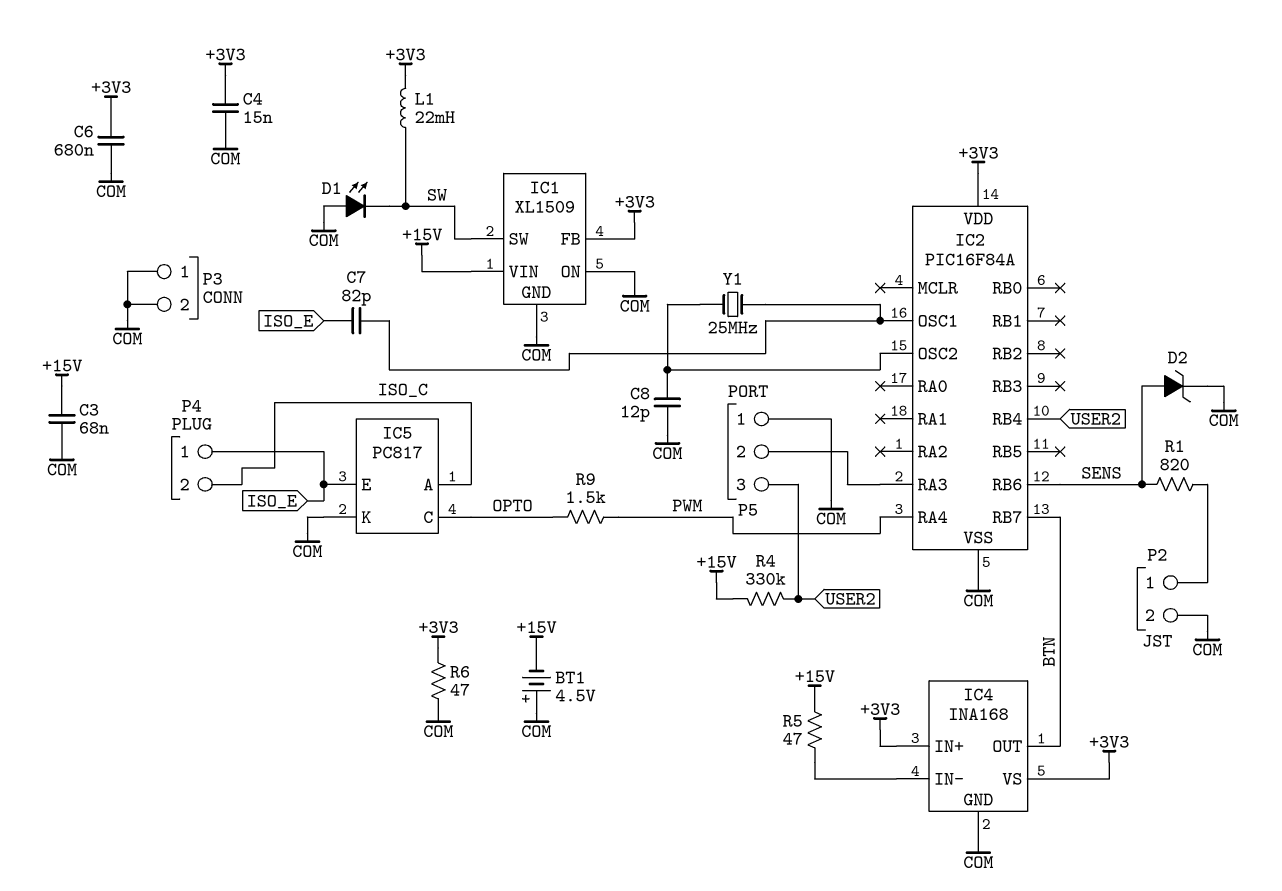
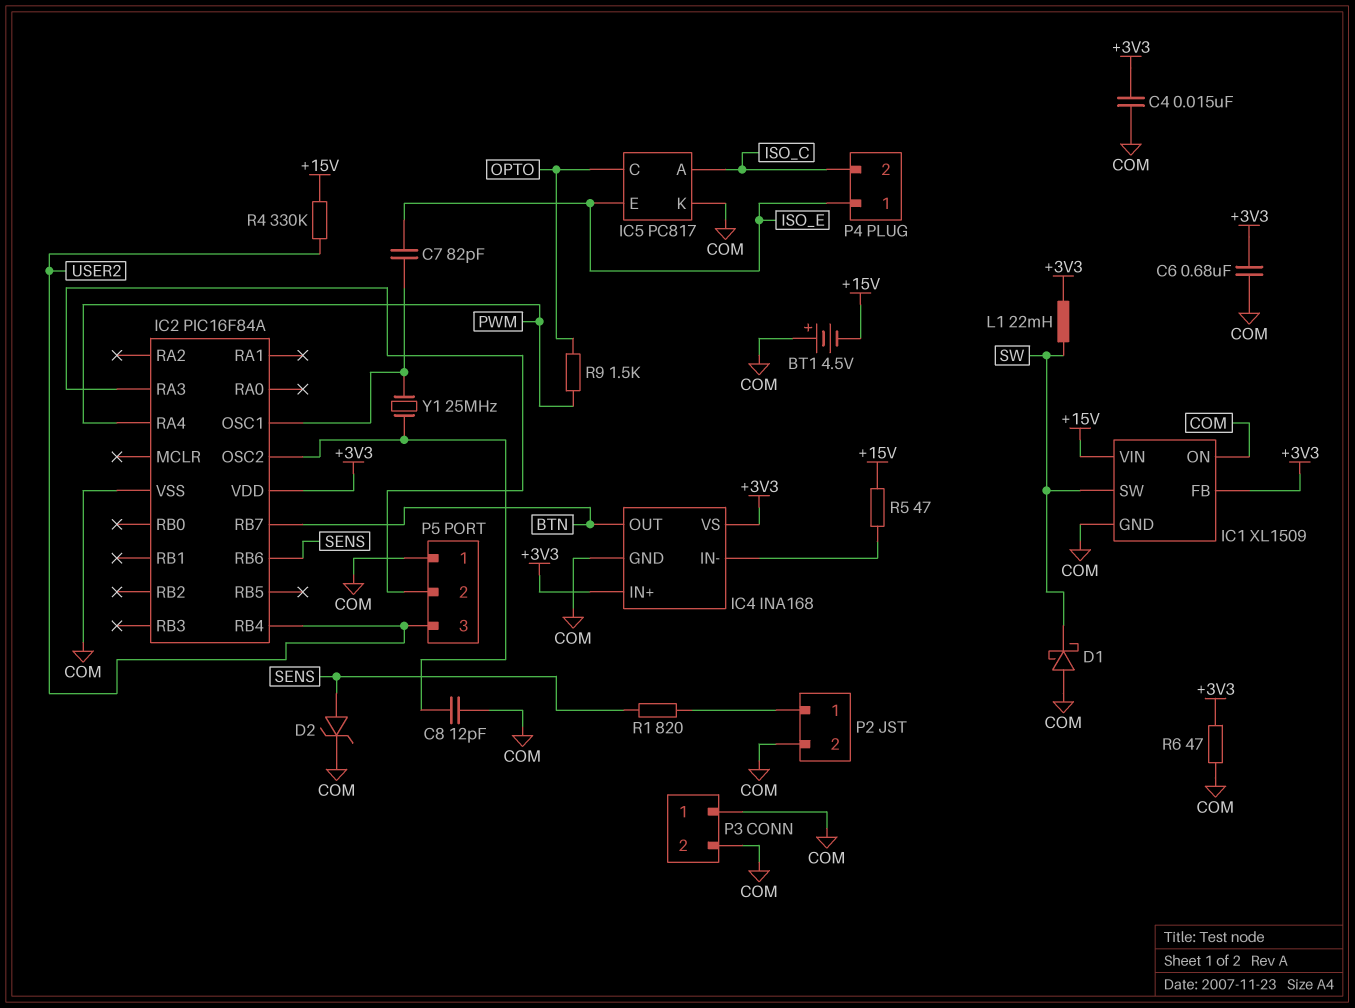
C3: 68nF (+15V, COM) -> none
D1: LED (A COM, K SW) -> schottky (A COM, K SW)

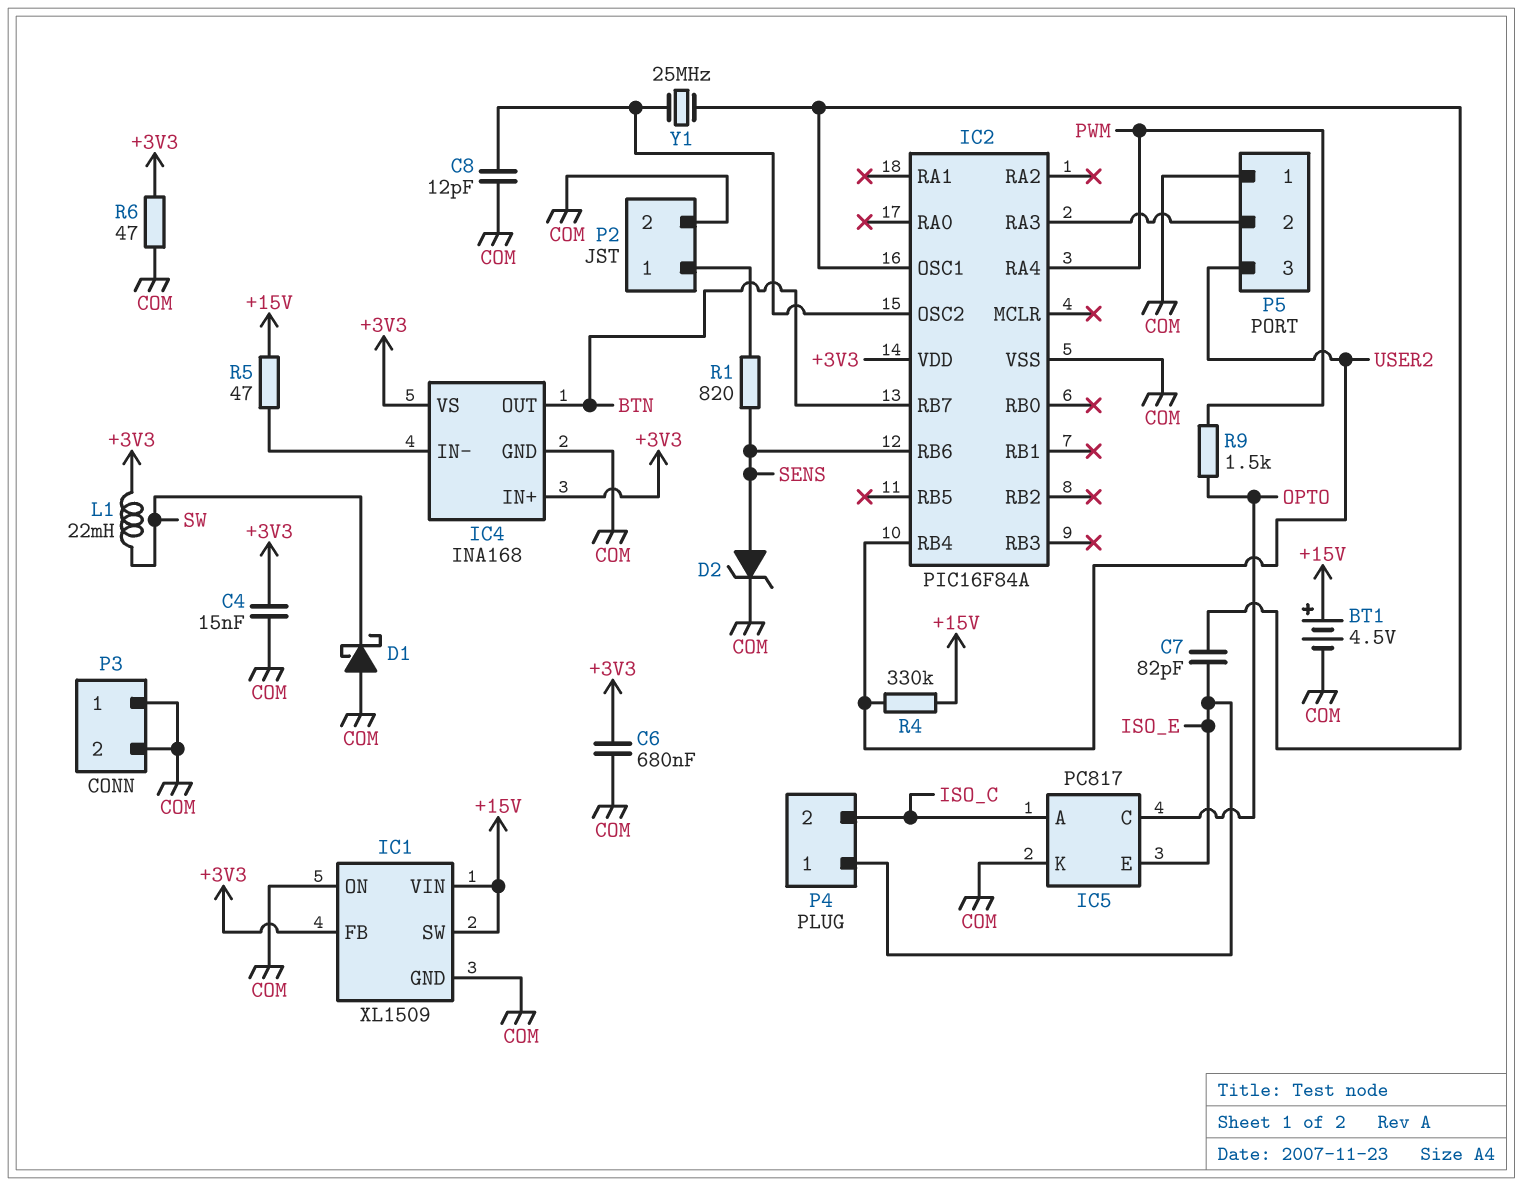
BT1: 4.5V (plus COM, minus +15V) -> 4.5V (plus +15V, minus COM)
IC1 pin SW: SW -> +15V

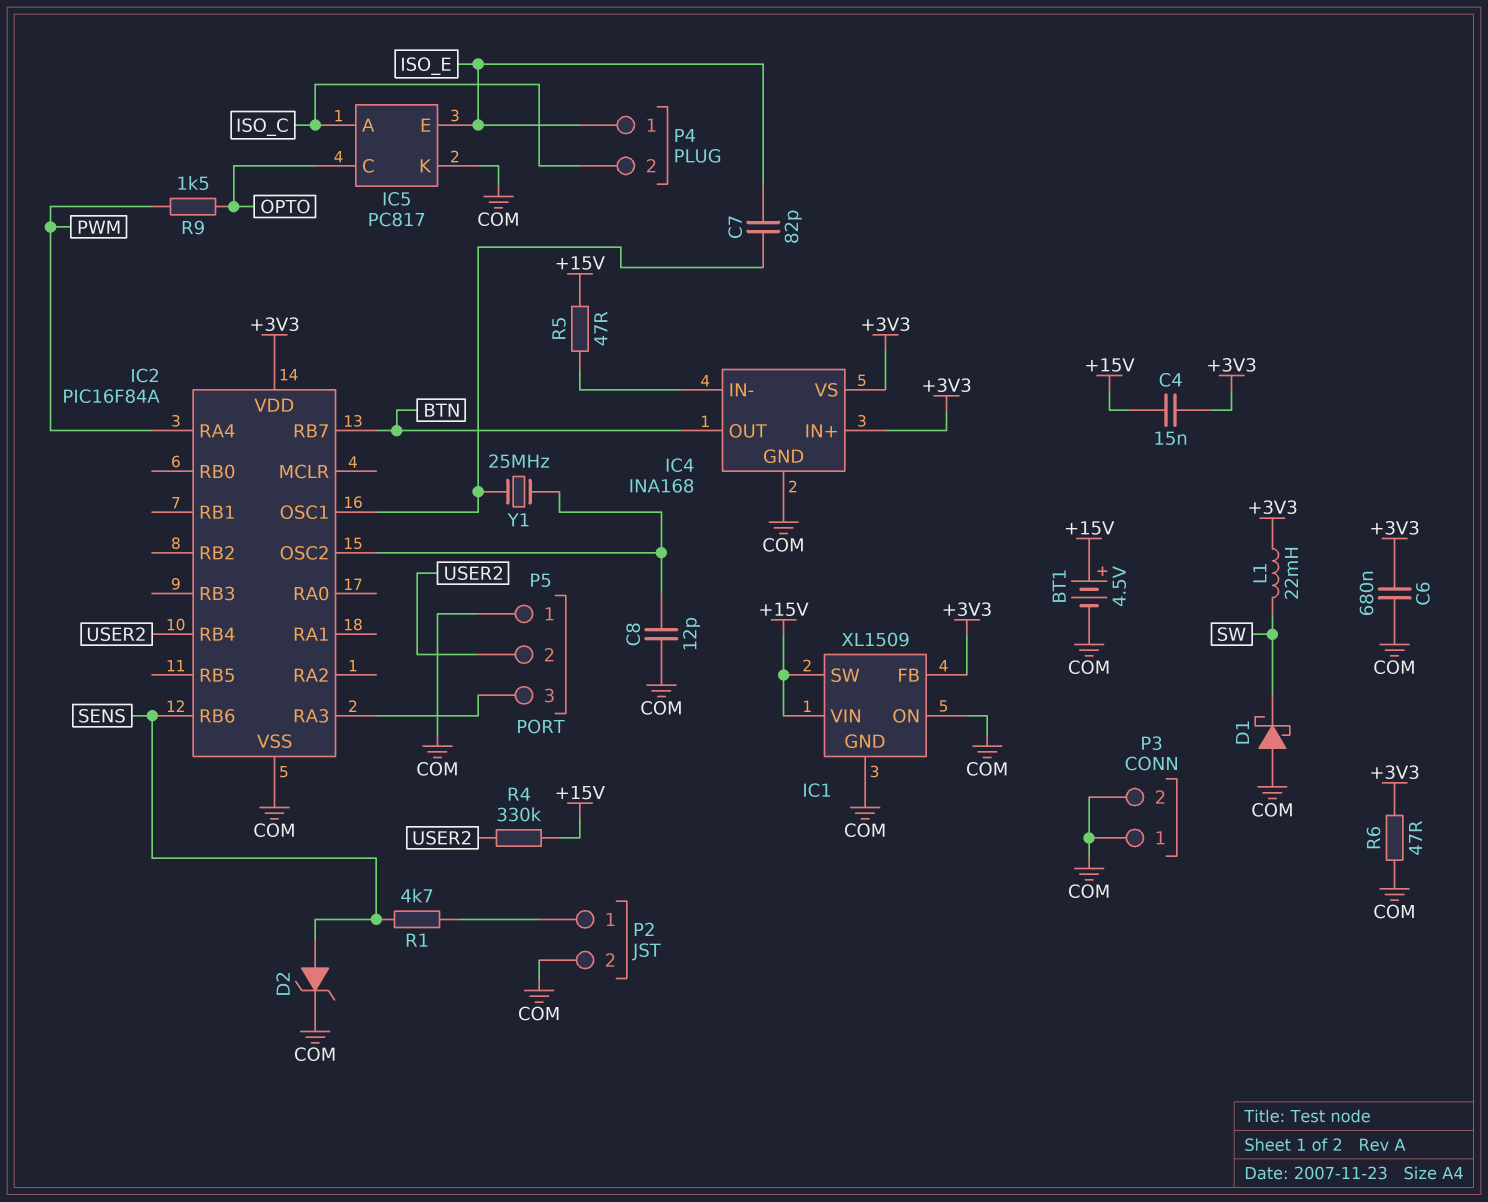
C4: 15nF (+3V3, COM) -> 15nF (+3V3, +15V)
P5 pin 2: IC2/RA3 -> USER2
P5 pin 3: USER2 -> IC2/RA3
R1: 820 (P2/1, SENS) -> 4.7k (P2/1, SENS)

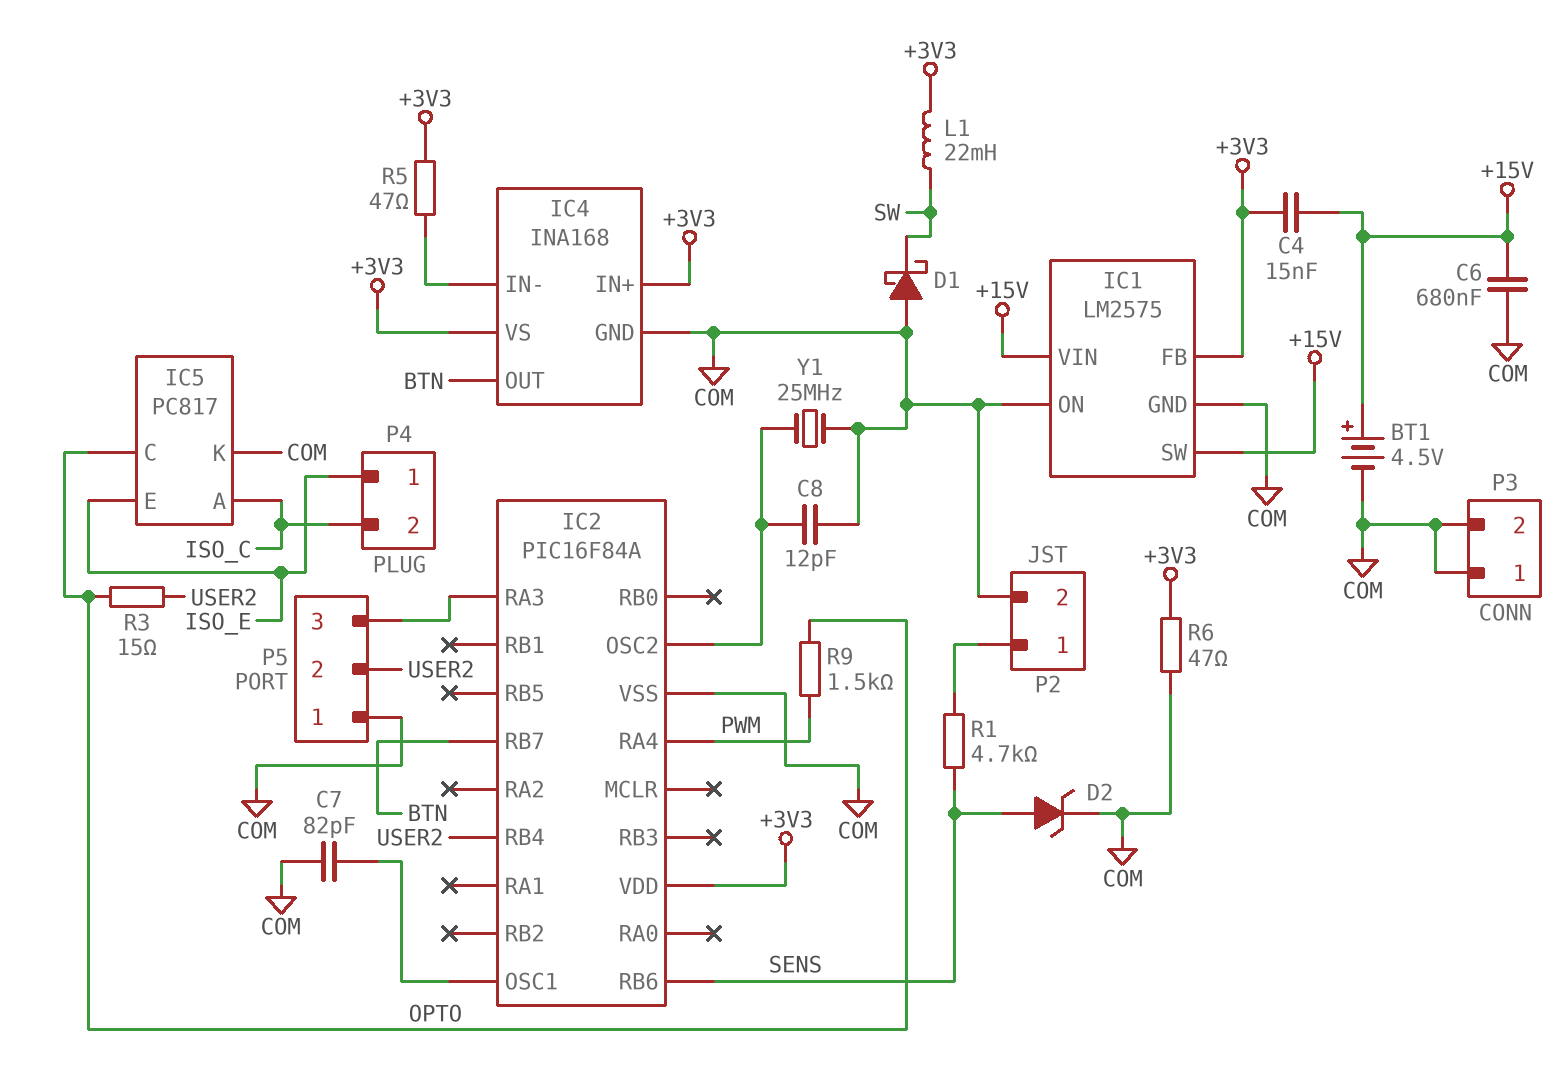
C6: 680nF (+3V3, COM) -> 680nF (+15V, COM)
C7: 82pF (IC2/OSC1, ISO_E) -> 82pF (COM, IC2/OSC1)
IC1: XL1509 -> LM2575
R3: none -> 15 (OPTO, USER2)
R4: 330k (+15V, USER2) -> none
R5: 47 (+15V, IC4/IN-) -> 47 (+3V3, IC4/IN-)
Y1: 25MHz (IC2/OSC1, IC2/OSC2) -> 25MHz (COM, IC2/OSC2)

